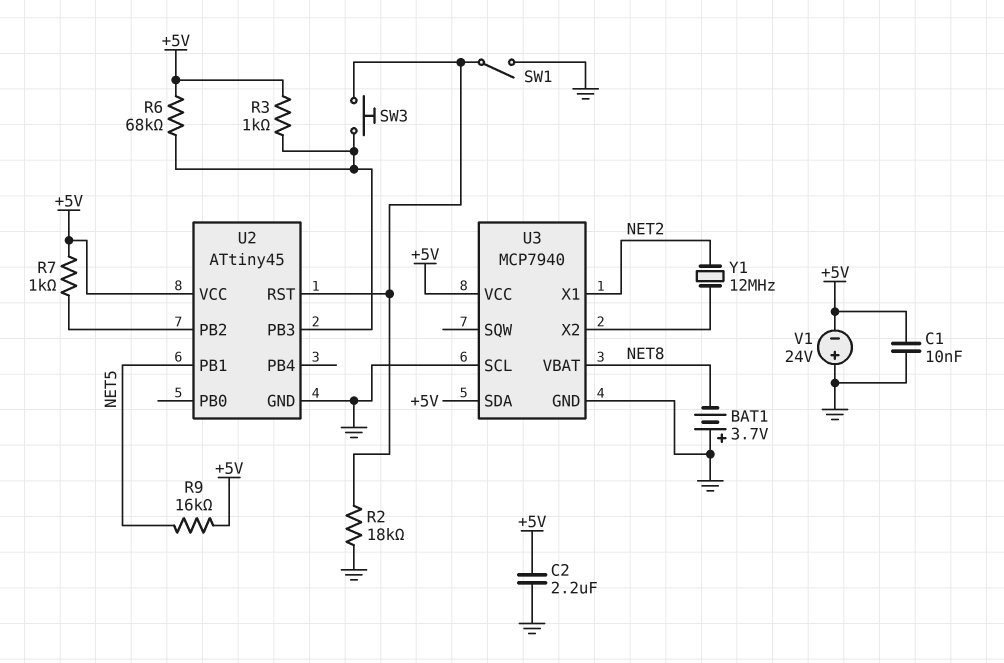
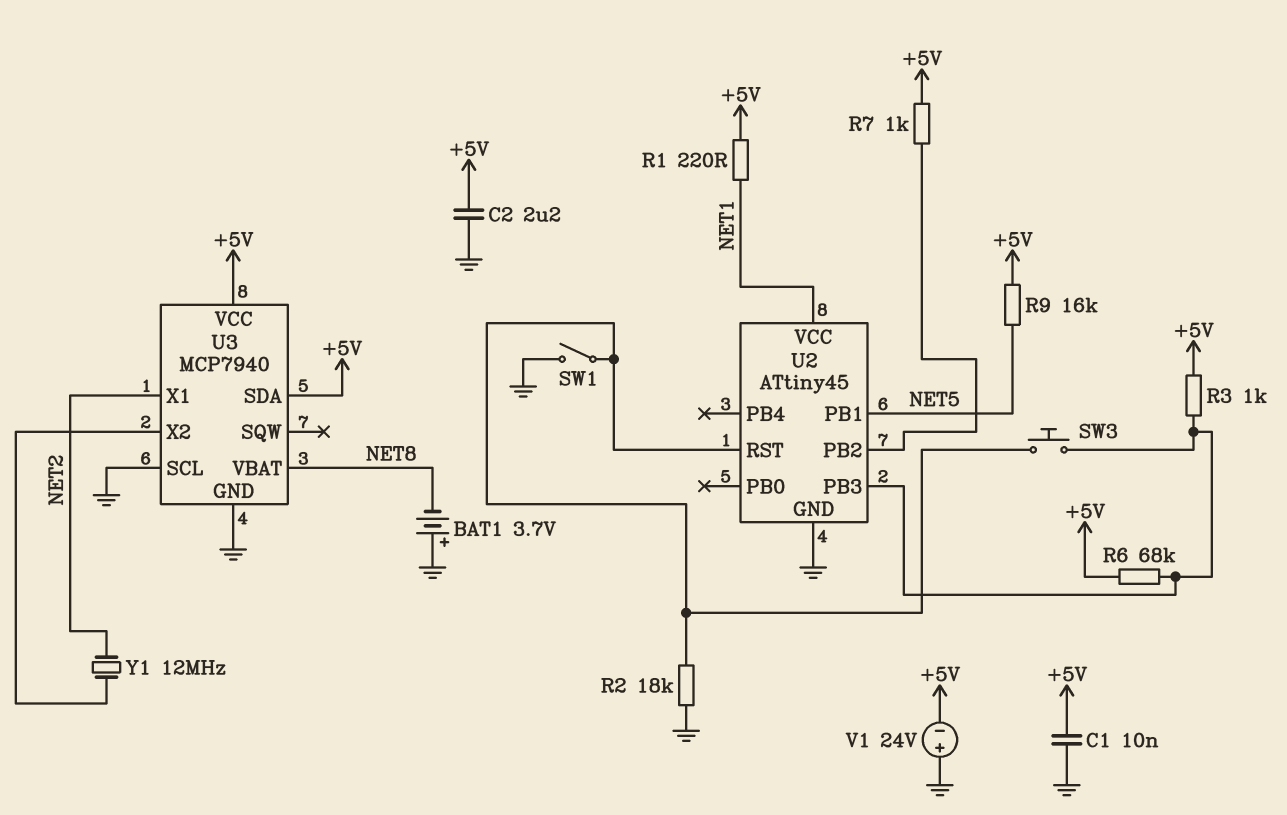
R1: none -> 220 (+5V, NET1)
U2 pin VCC: +5V -> NET1

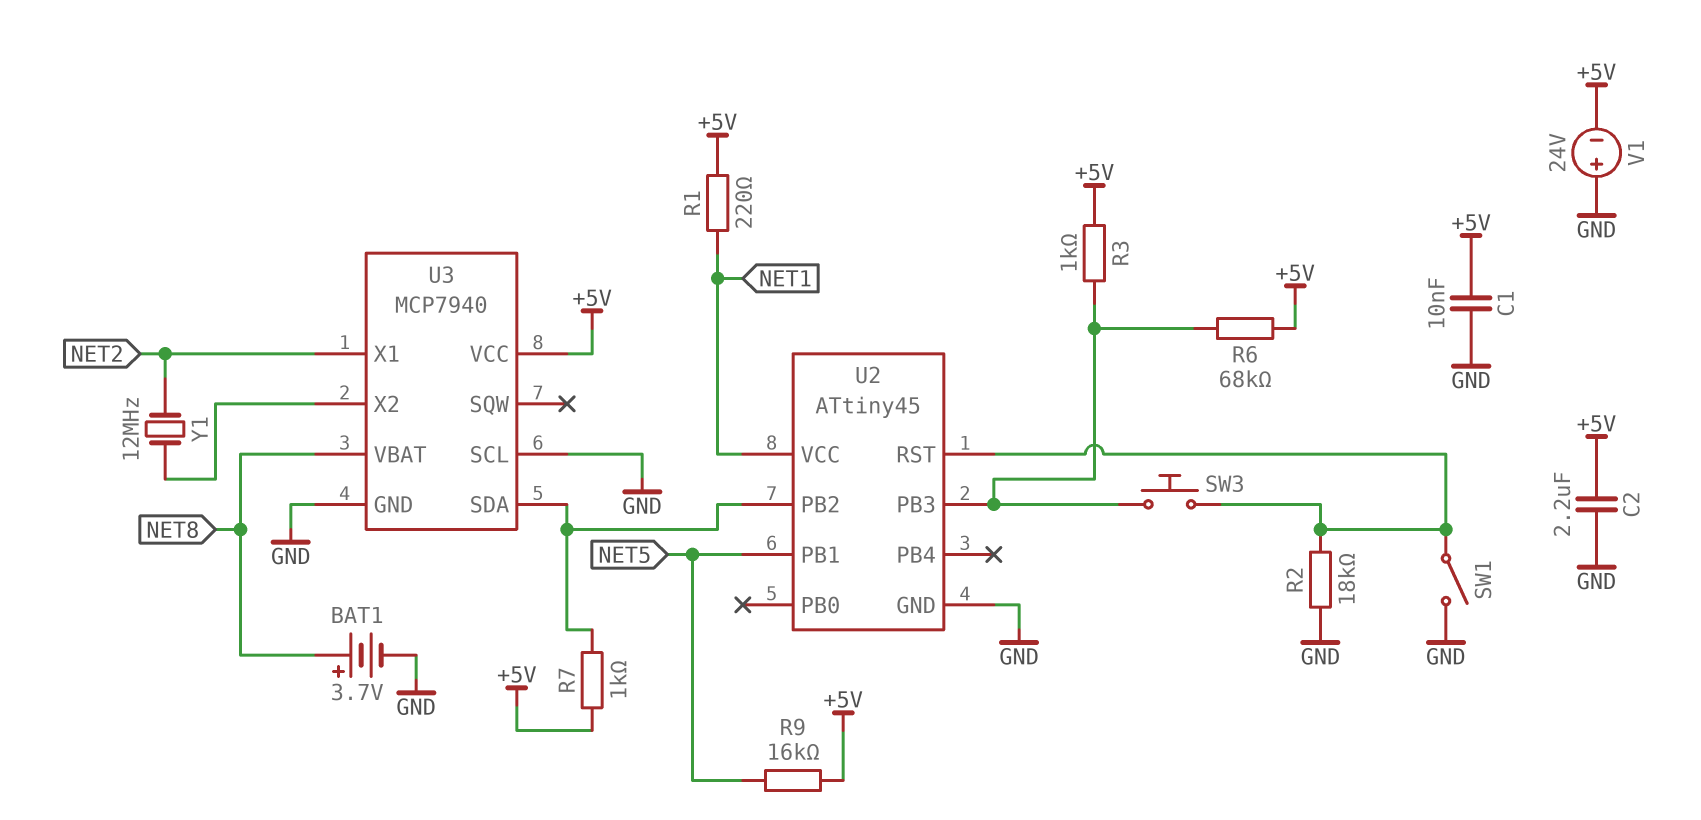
BAT1: 3.7V (plus GND, minus NET8) -> 3.7V (plus NET8, minus GND)
U3 pin SDA: +5V -> U2/PB2

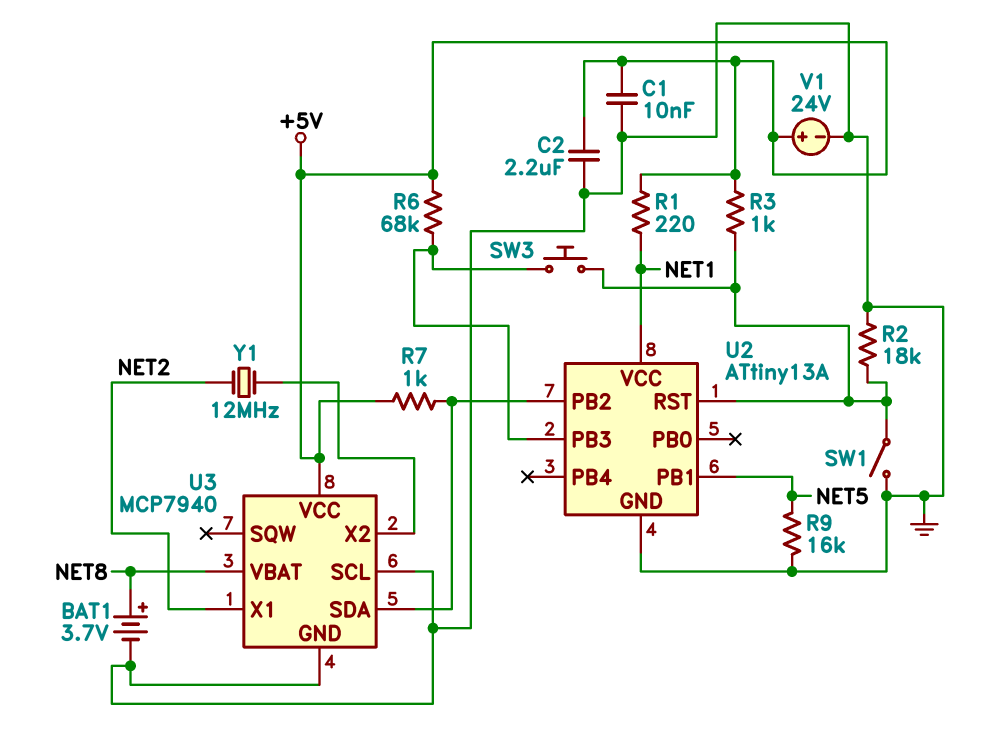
R3: 1k (+5V, U2/PB3) -> 1k (+5V, U2/RST)
R9: 16k (+5V, NET5) -> 16k (GND, NET5)
U2: ATtiny45 -> ATtiny13A
V1: 24V (plus GND, minus +5V) -> 24V (plus +5V, minus GND)

